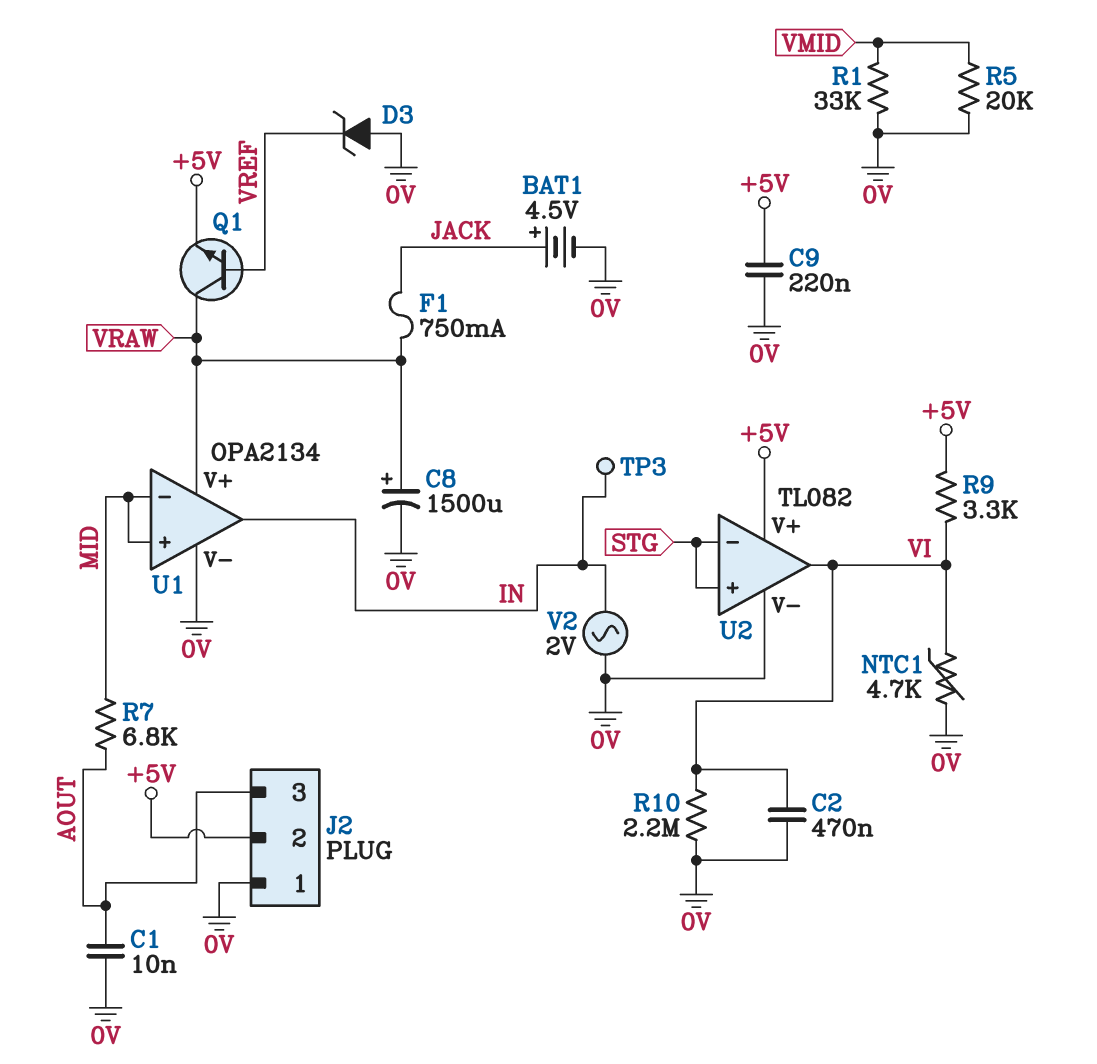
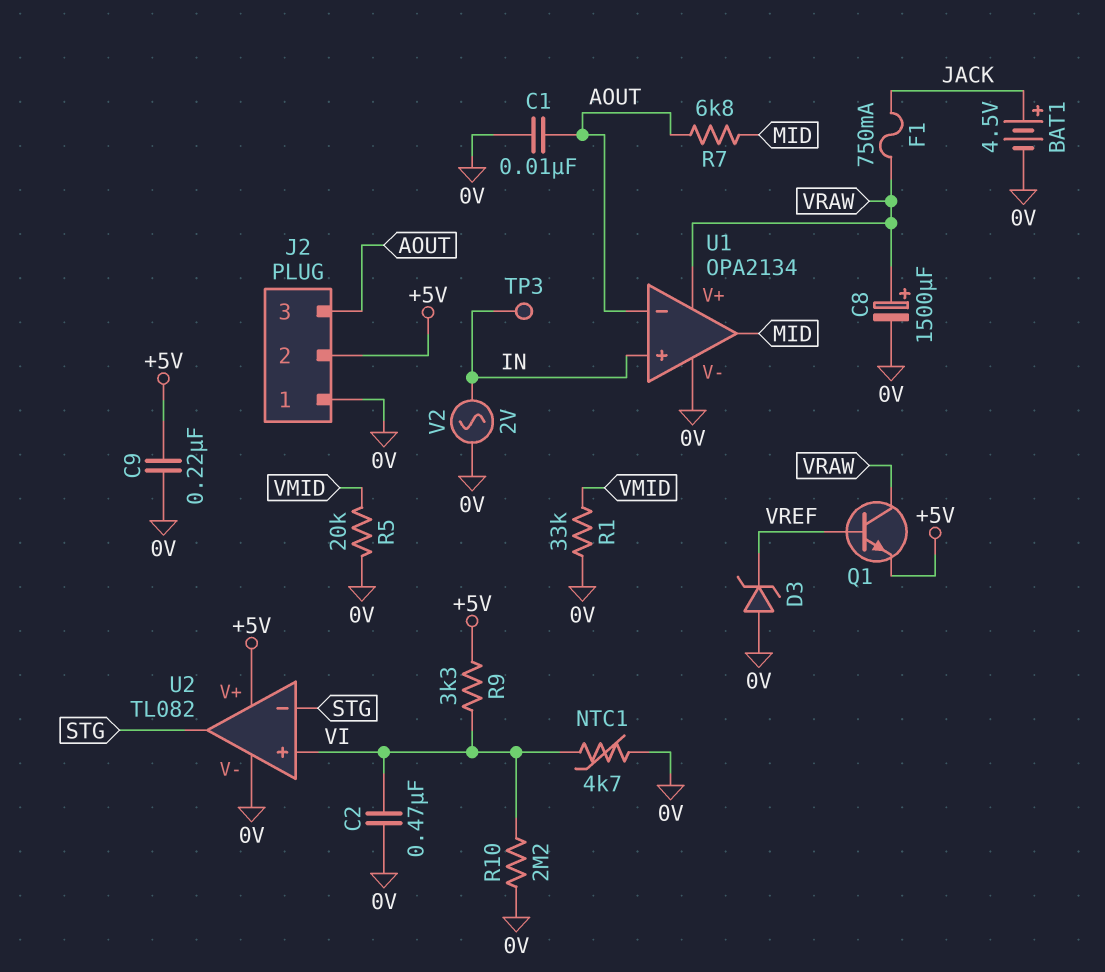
U1 pin in+: MID -> IN
U1 pin in-: MID -> AOUT
U1 pin out: IN -> MID
U2 pin in+: STG -> VI
U2 pin out: VI -> STG

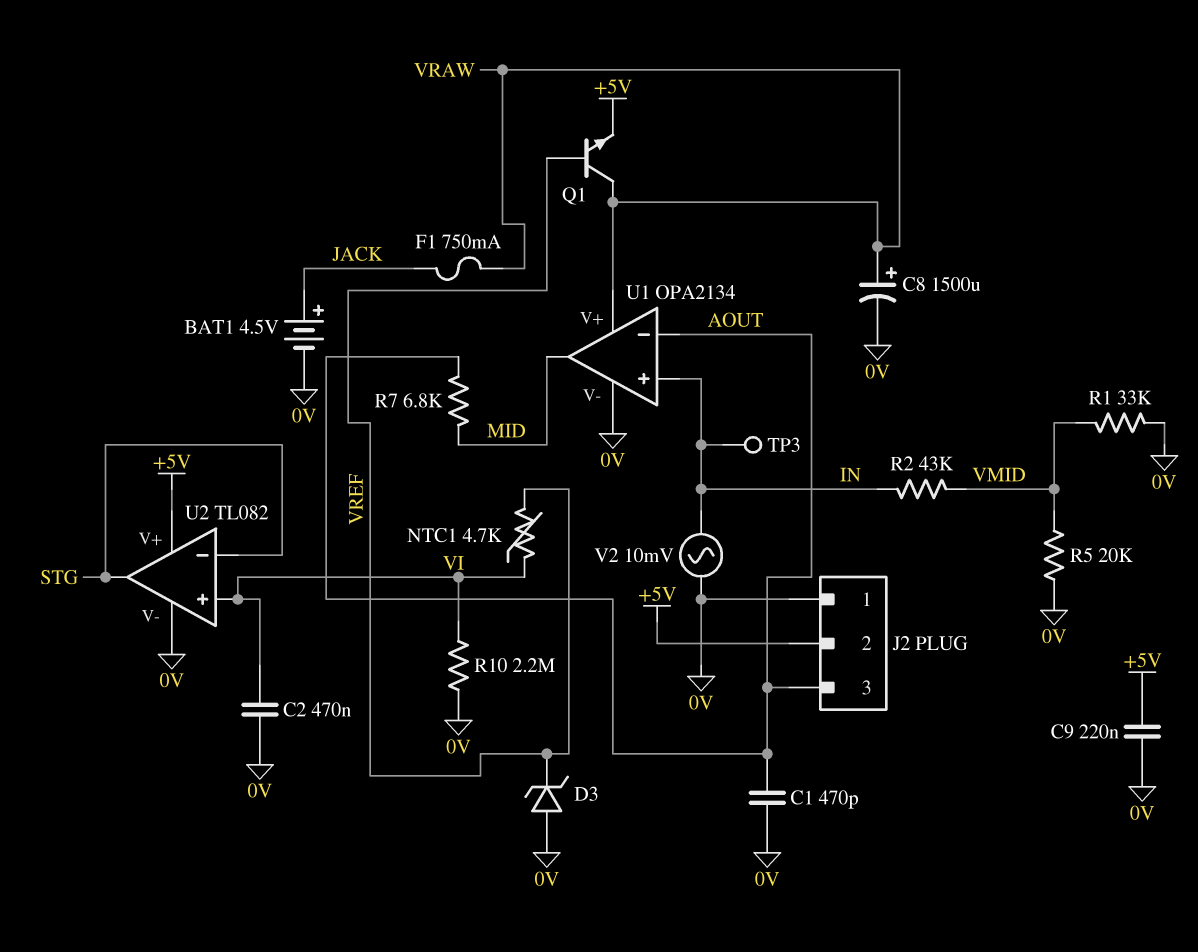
C1: 10nF (0V, AOUT) -> 470pF (0V, AOUT)
NTC1: 4.7k (0V, VI) -> 4.7k (VI, VREF)
R2: none -> 43k (IN, VMID)
R9: 3.3k (+5V, VI) -> none
V2: AC 2V (0V, IN) -> AC 10mV (0V, IN)

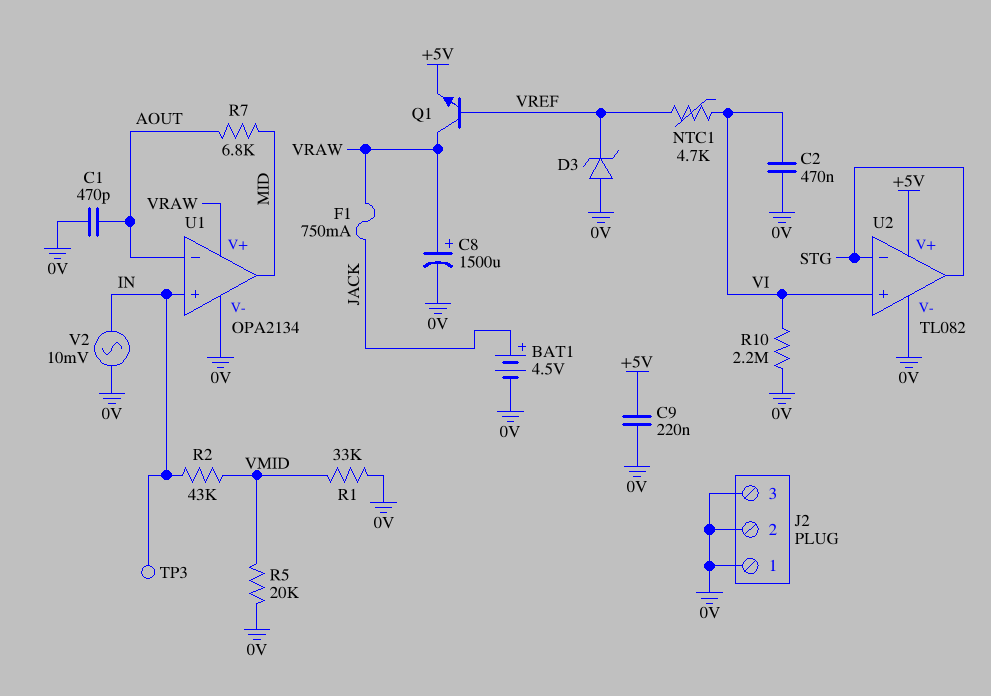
J2 pin 2: +5V -> 0V
J2 pin 3: AOUT -> 0V

